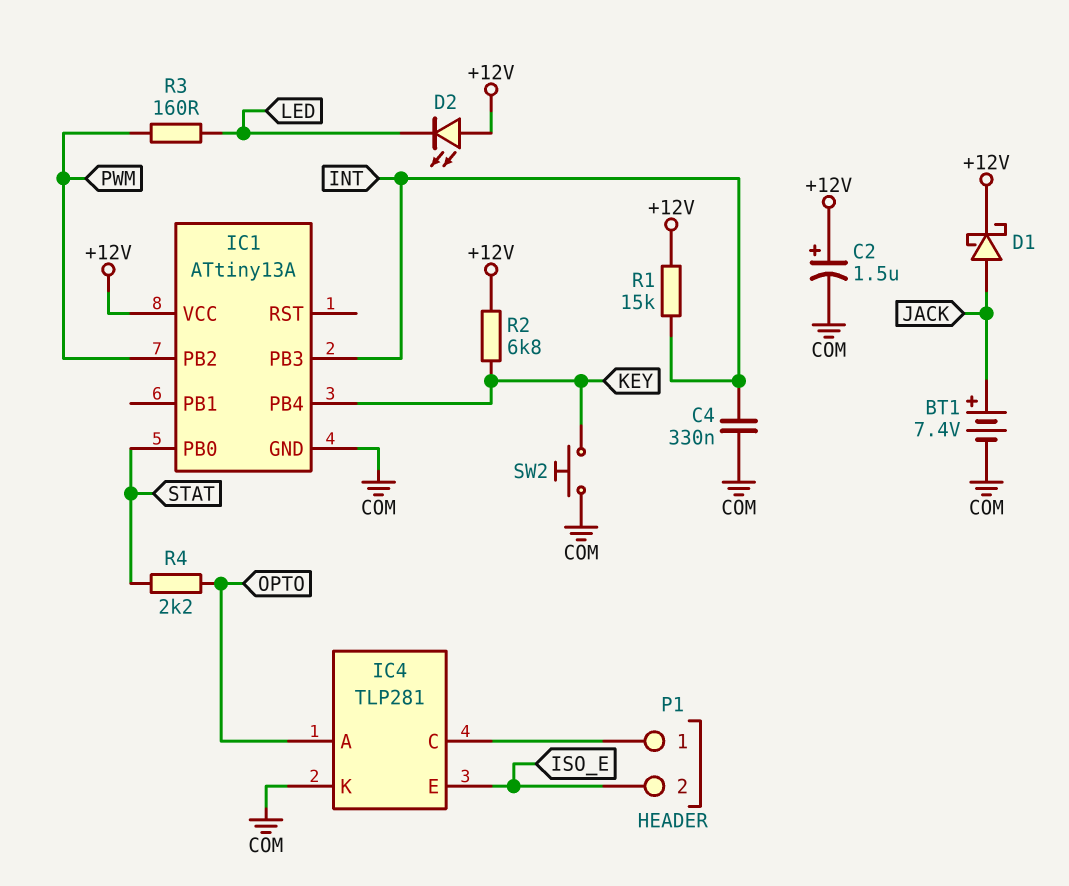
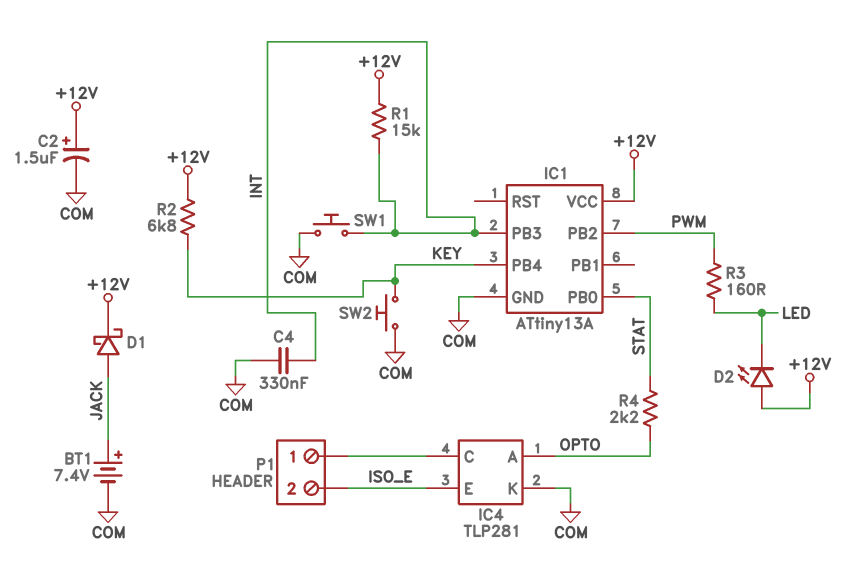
SW1: none -> button (COM, INT)

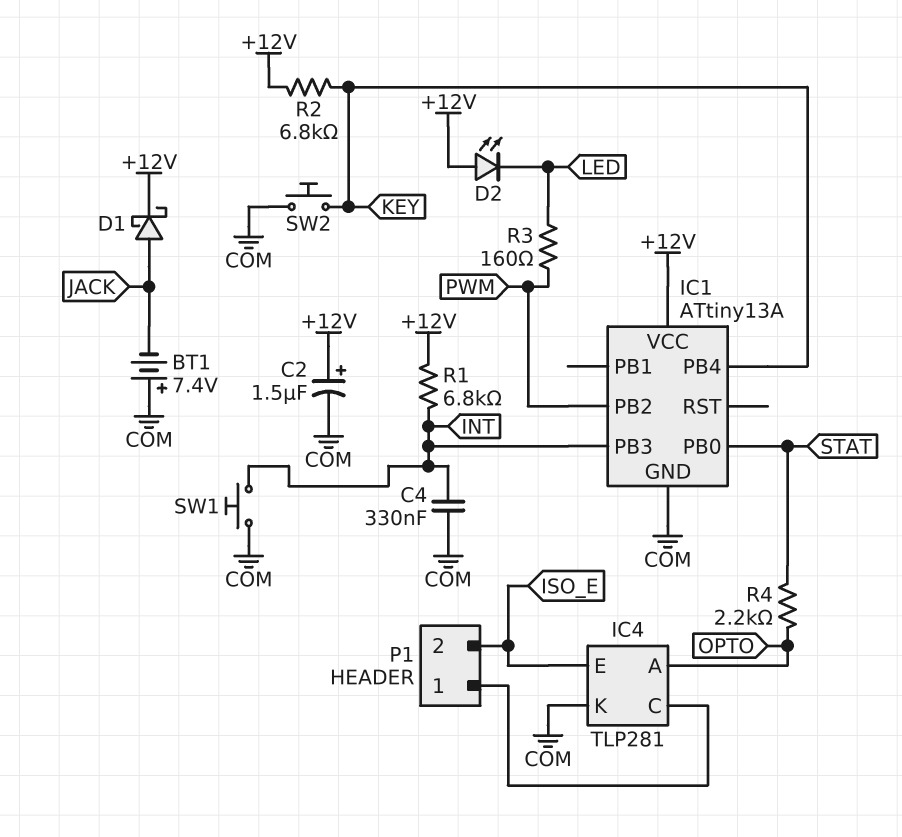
BT1: 7.4V (plus JACK, minus COM) -> 7.4V (plus COM, minus JACK)
R1: 15k (+12V, INT) -> 6.8k (+12V, INT)

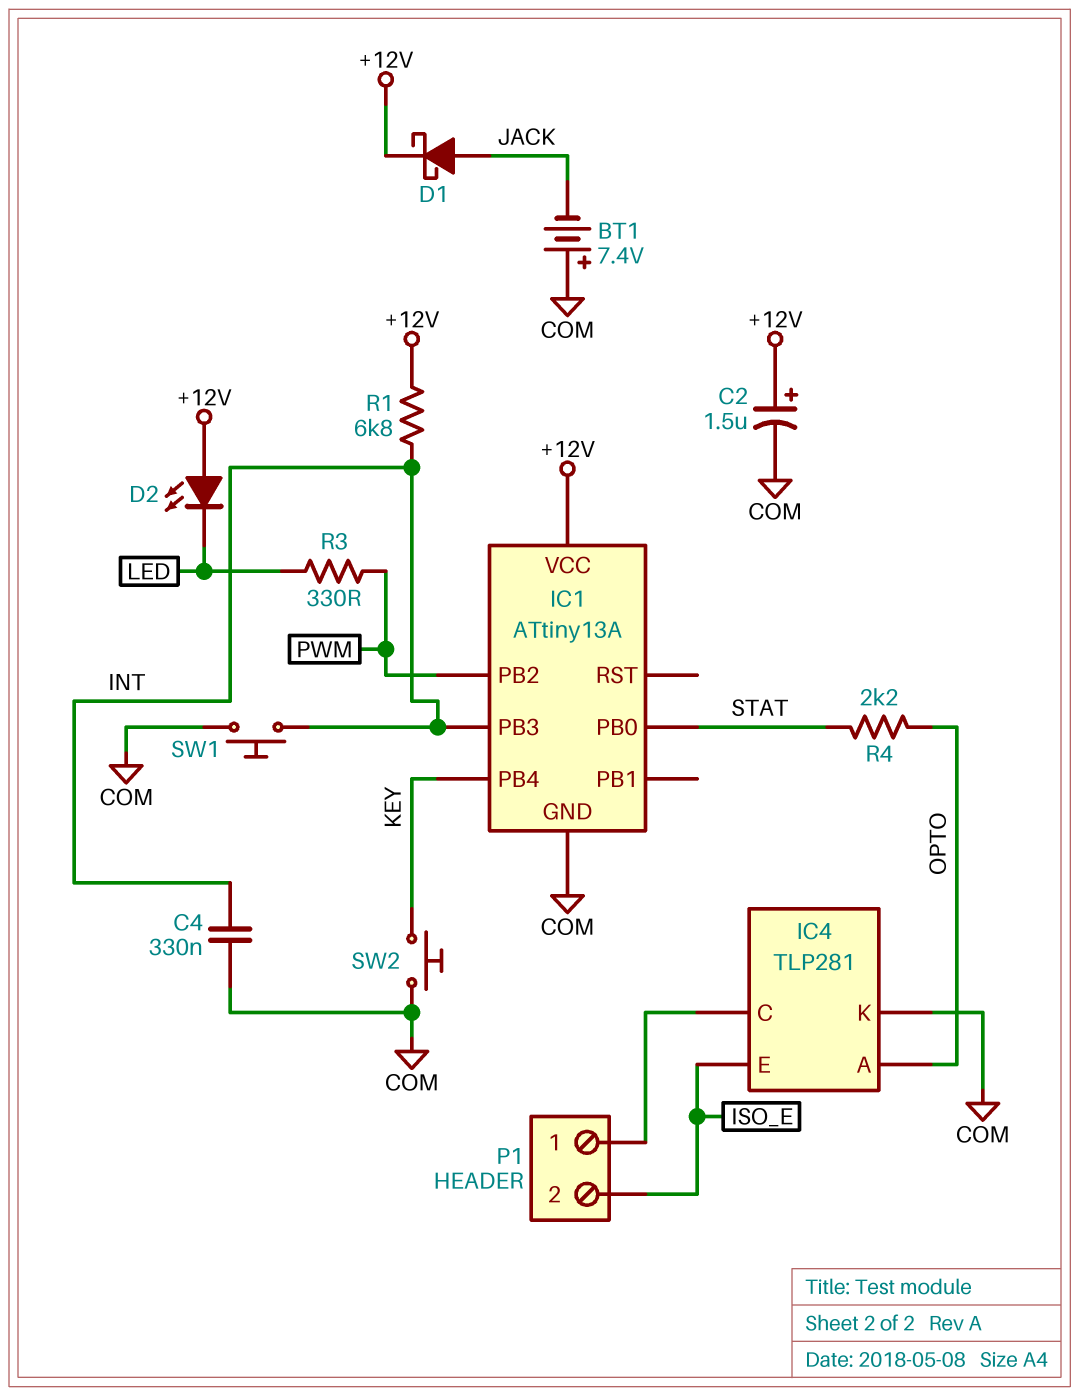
R2: 6.8k (+12V, KEY) -> none
R3: 160 (LED, PWM) -> 330 (LED, PWM)

